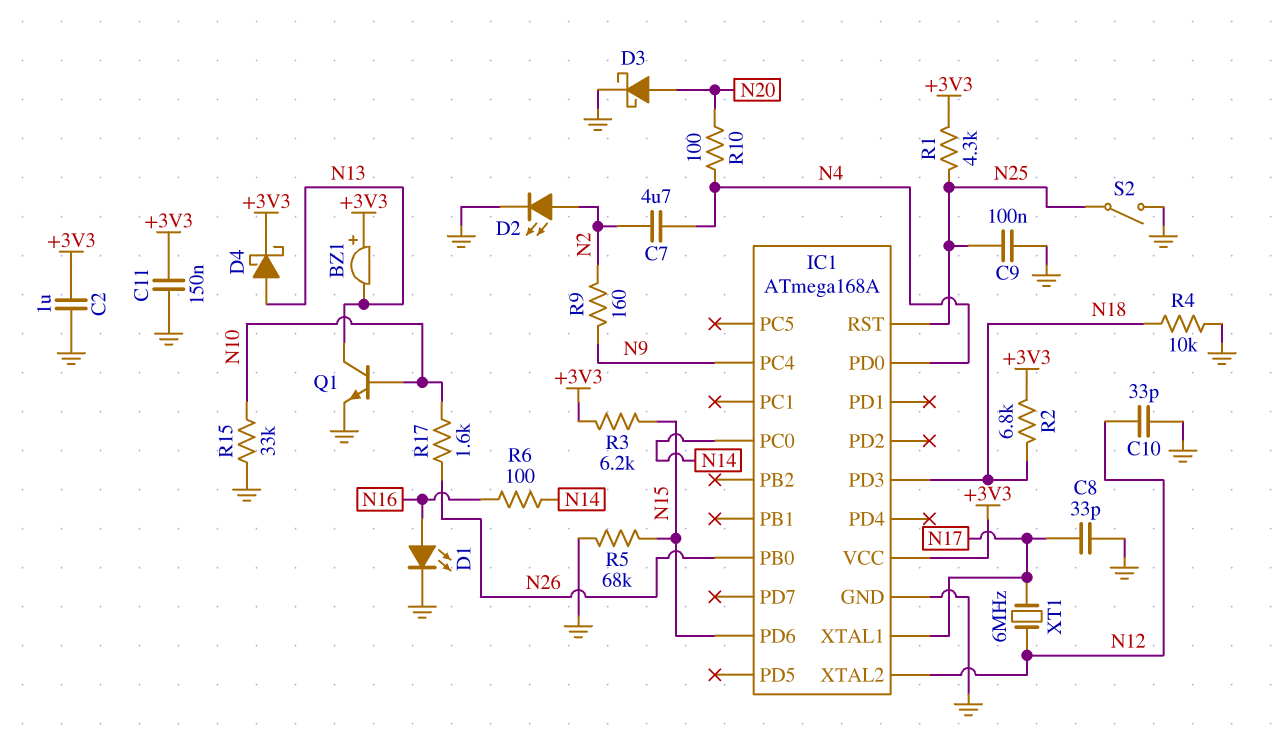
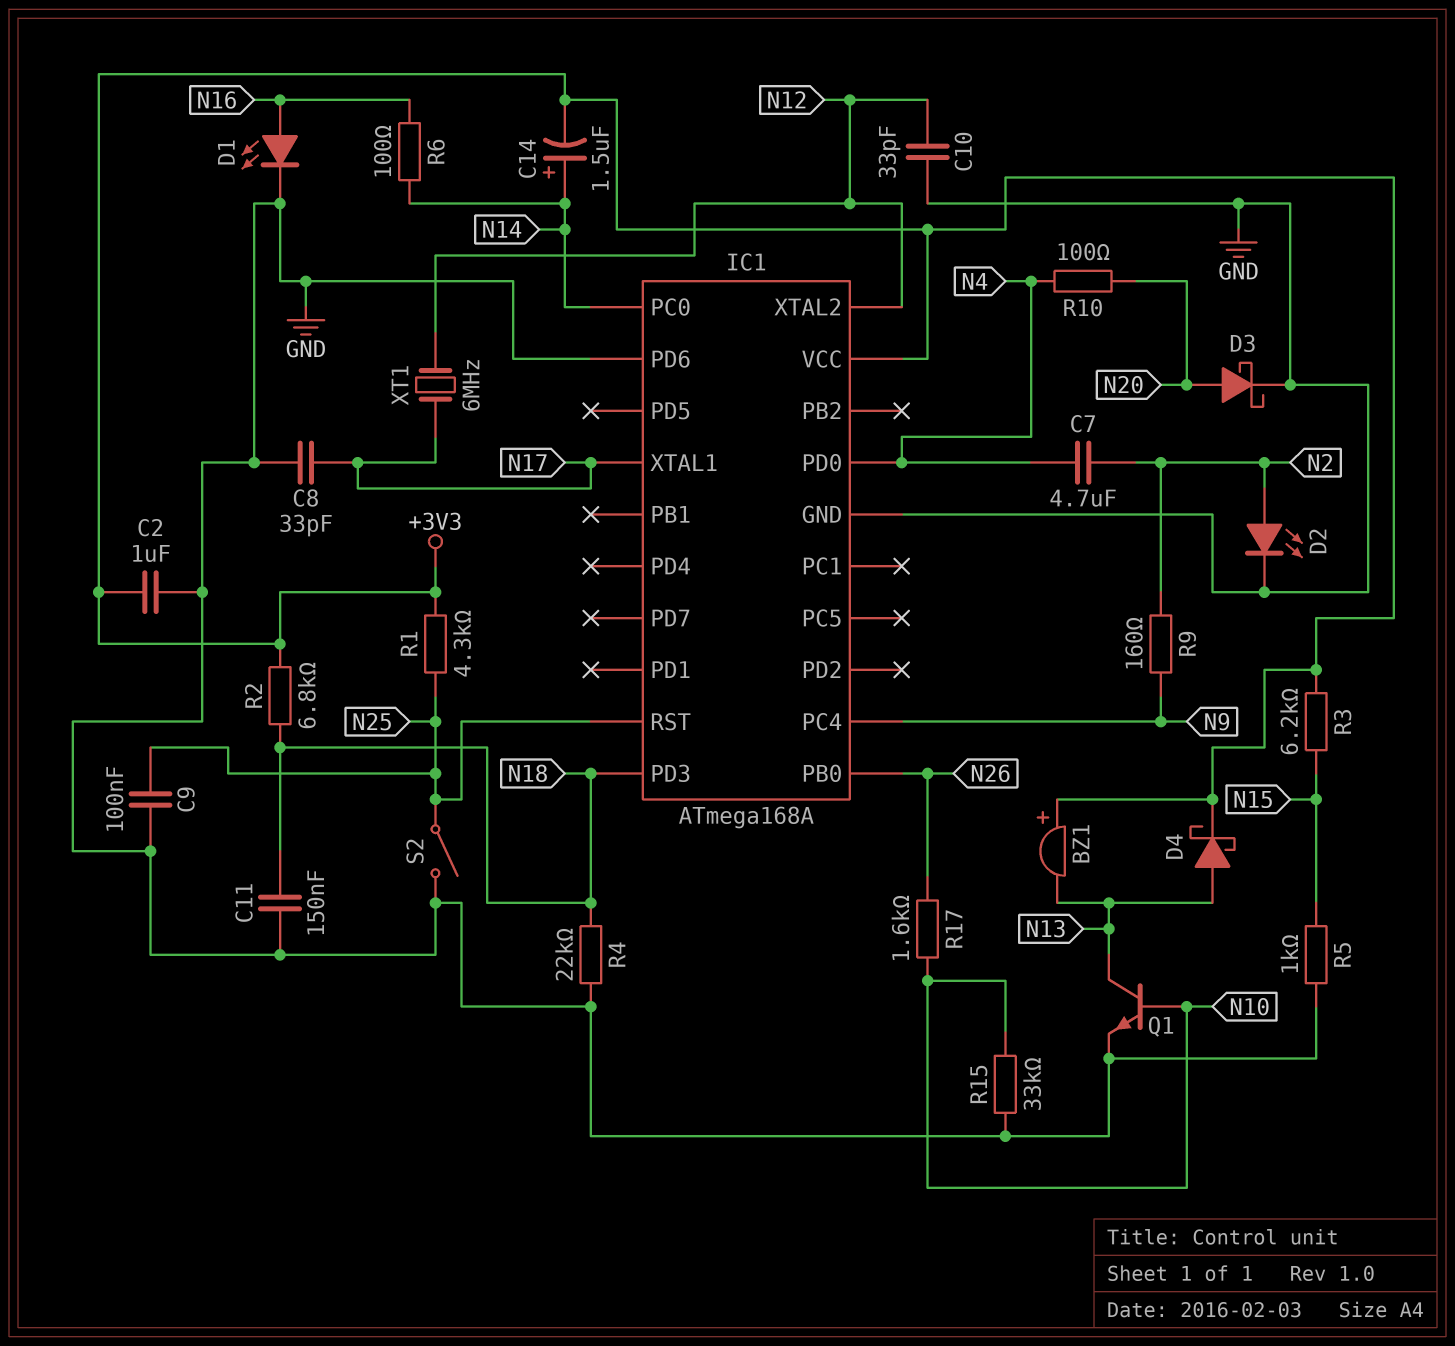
C11: 150nF (+3V3, GND) -> 150nF (GND, N18)
C14: none -> 1.5uF (plus N14, minus +3V3)
IC1 pin PD6: N15 -> GND
R4: 10k (GND, N18) -> 22k (GND, N18)
R5: 68k (GND, N15) -> 1k (GND, N15)

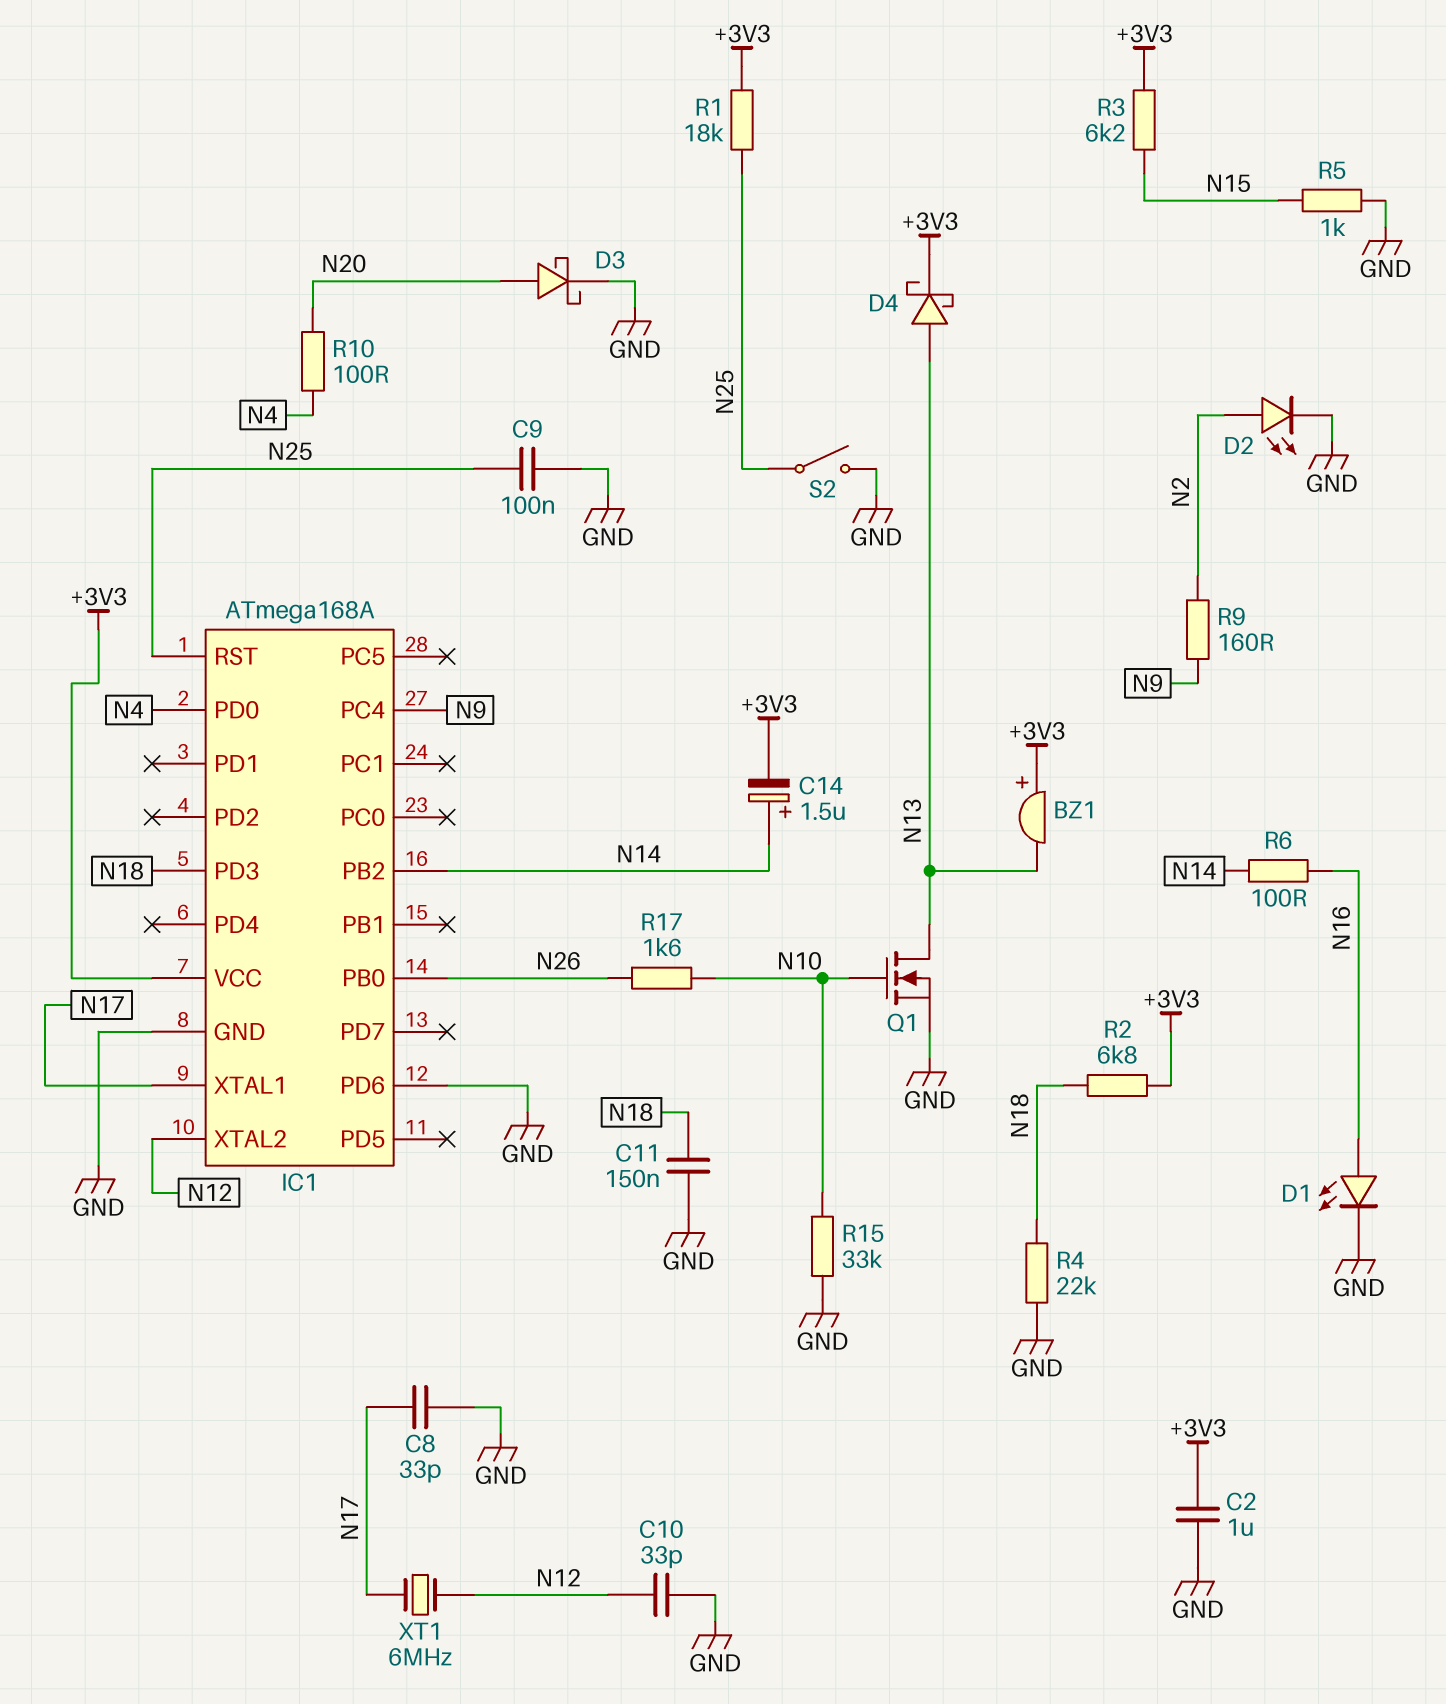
C7: 4.7uF (N2, N4) -> none
IC1 pin PB2: none -> N14
IC1 pin PC0: N14 -> none
Q1: NPN (B N10, C N13, E GND) -> NMOS (G N10, D N13, S GND)
R1: 4.3k (+3V3, N25) -> 18k (+3V3, N25)

